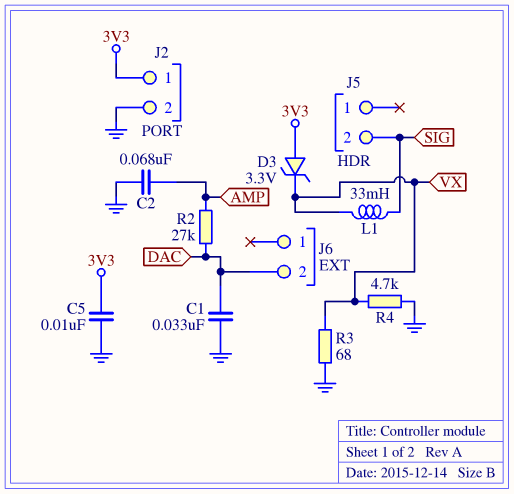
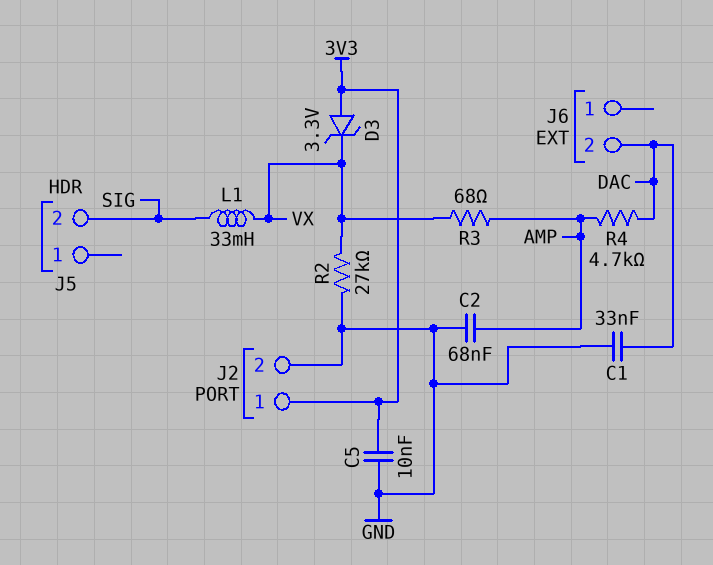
R2: 27k (AMP, DAC) -> 27k (GND, VX)
R3: 68 (GND, VX) -> 68 (AMP, VX)
R4: 4.7k (GND, VX) -> 4.7k (AMP, DAC)

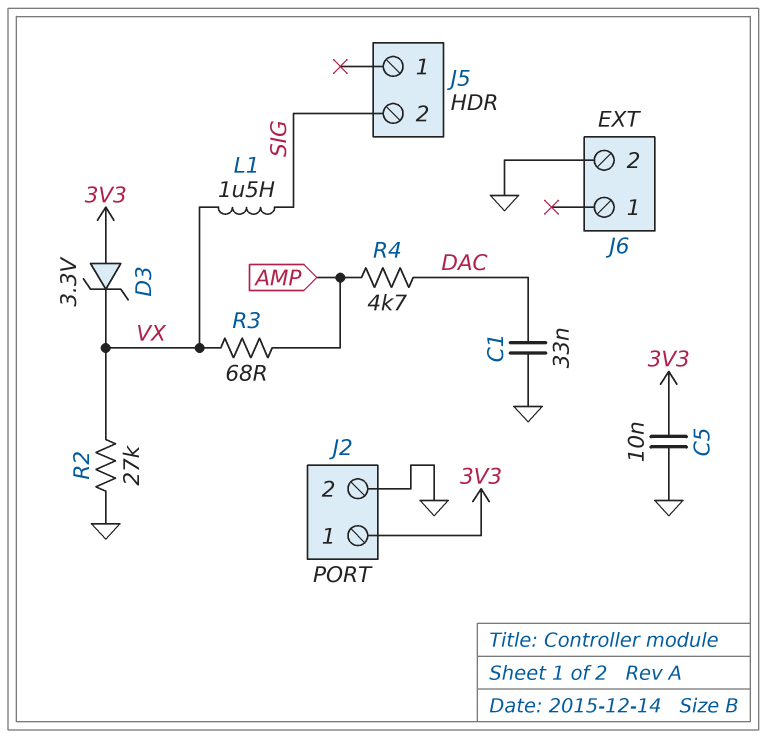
C2: 68nF (AMP, GND) -> none
J6 pin 2: DAC -> GND
L1: 33mH (SIG, VX) -> 1.5uH (SIG, VX)

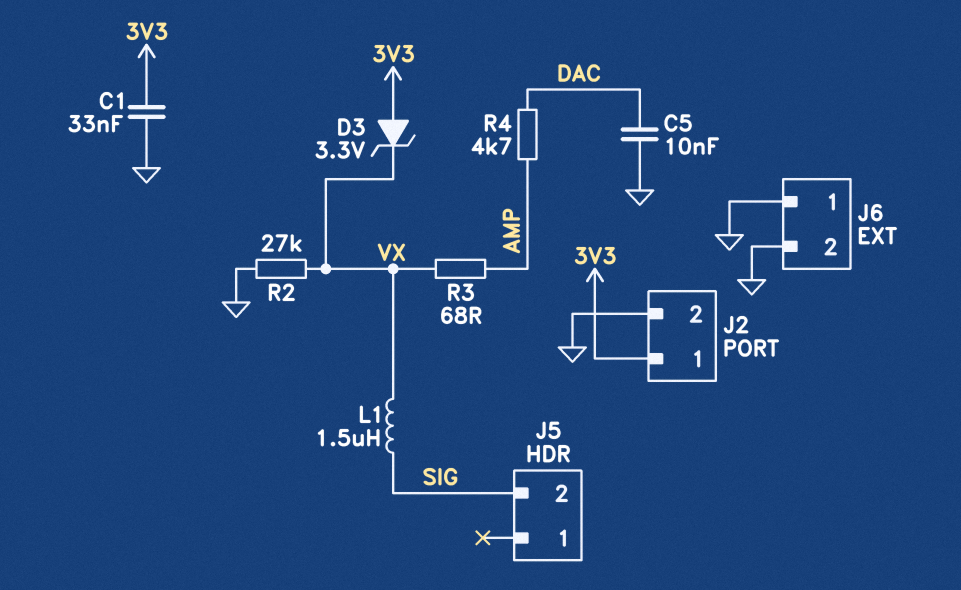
C1: 33nF (DAC, GND) -> 33nF (3V3, GND)
C5: 10nF (3V3, GND) -> 10nF (DAC, GND)
J6 pin 1: none -> GND

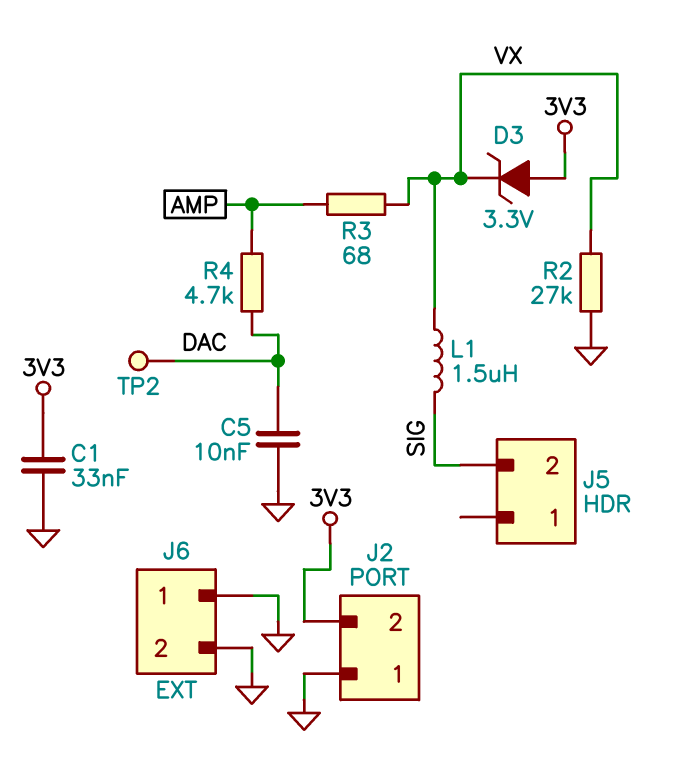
J2 pin 1: 3V3 -> GND
J2 pin 2: GND -> 3V3
TP2: none -> test point (DAC)

